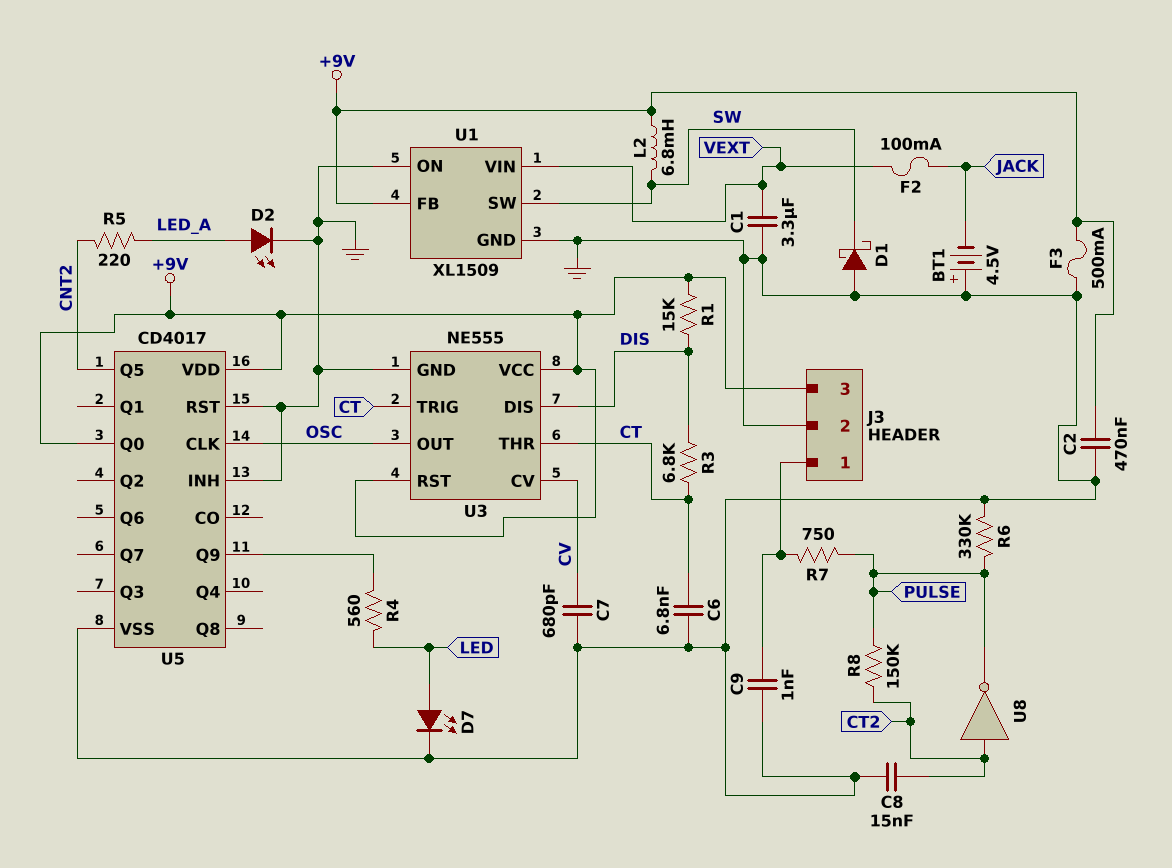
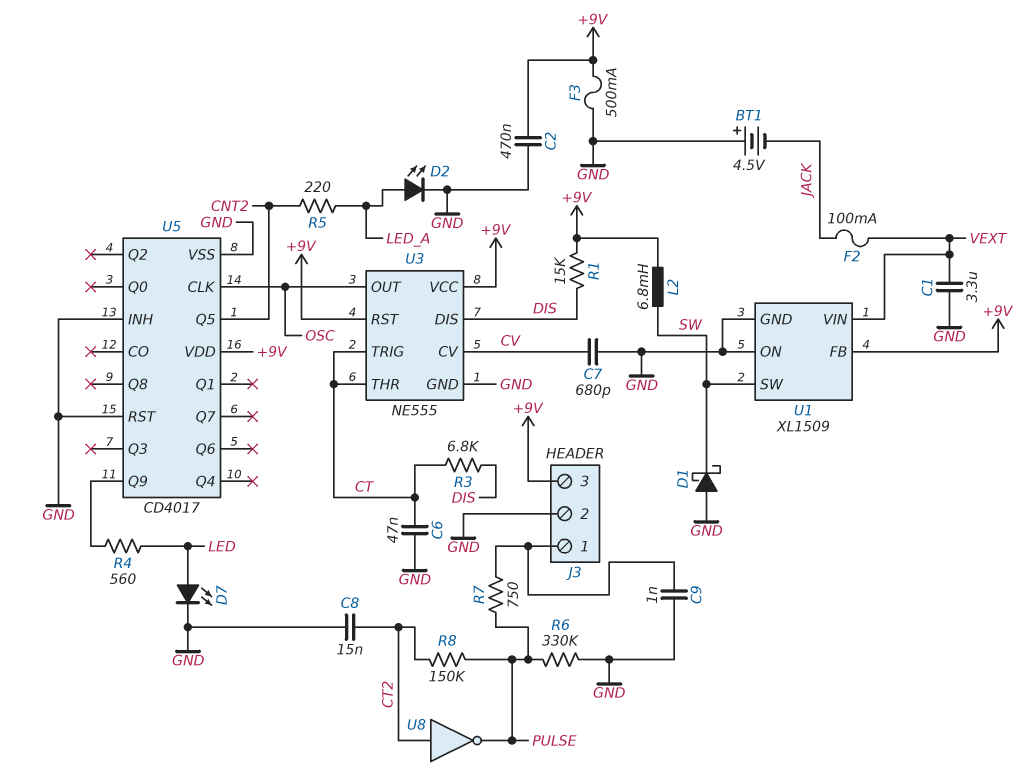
C6: 6.8nF (CT, GND) -> 47nF (CT, GND)
U5 pin Q0: +9V -> none

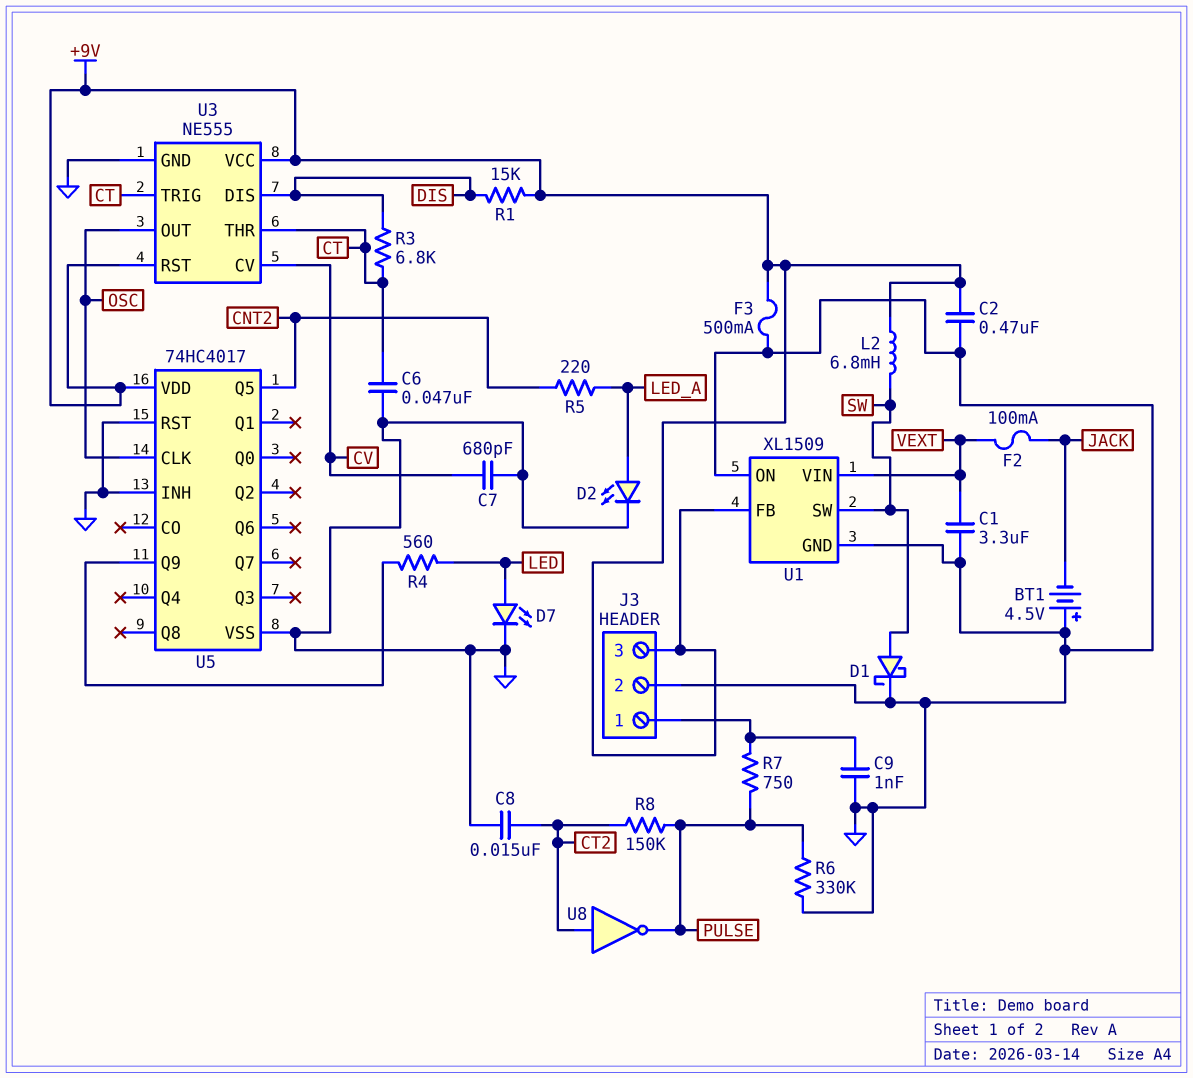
D1: schottky (A GND, K SW) -> schottky (A SW, K GND)
U5: CD4017 -> 74HC4017

